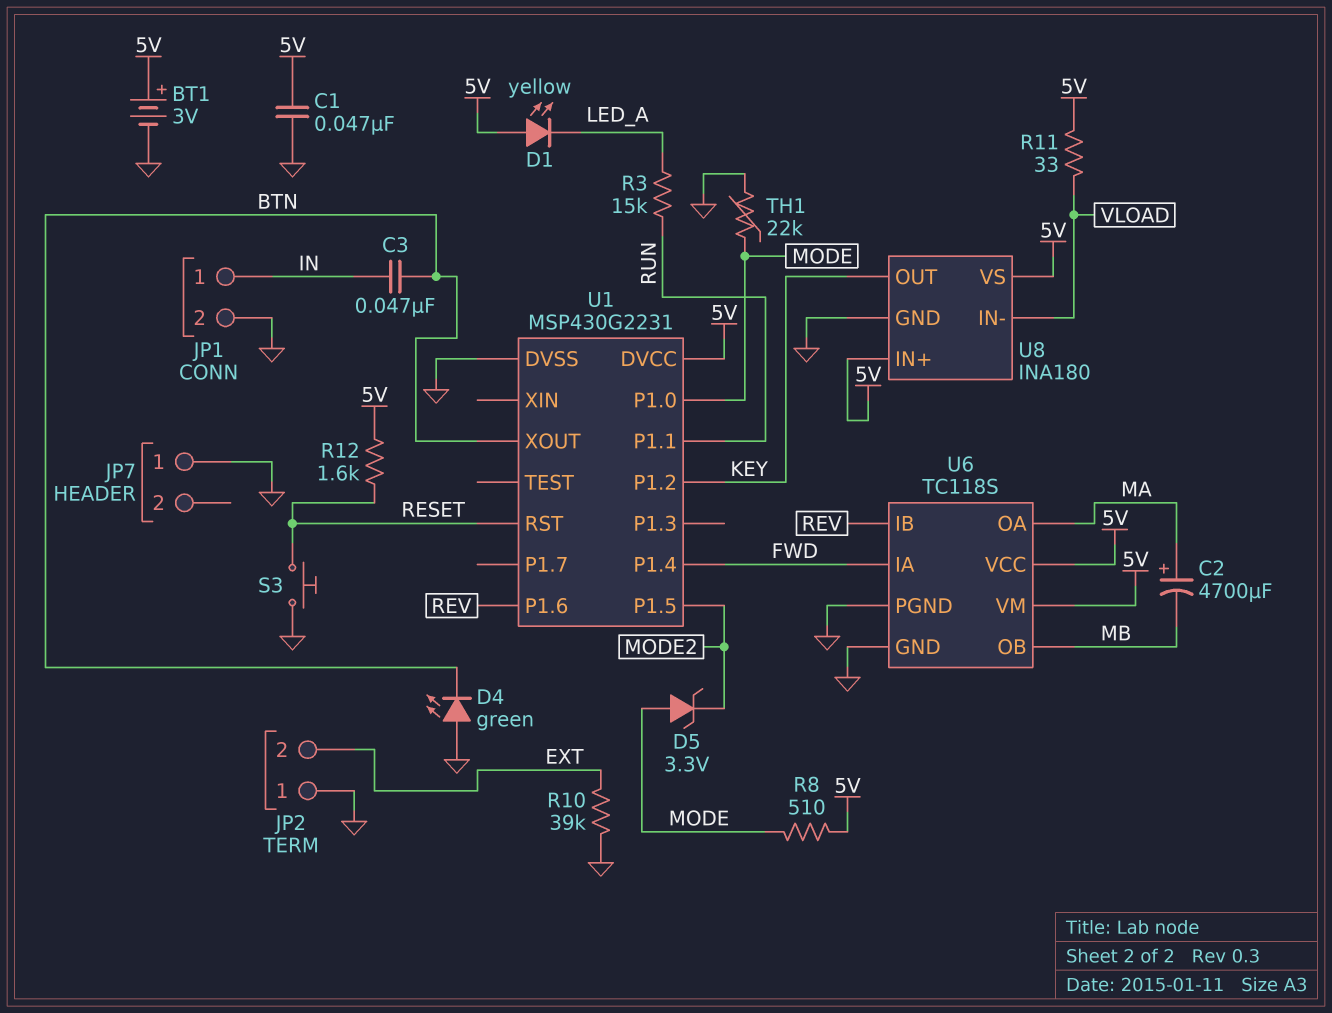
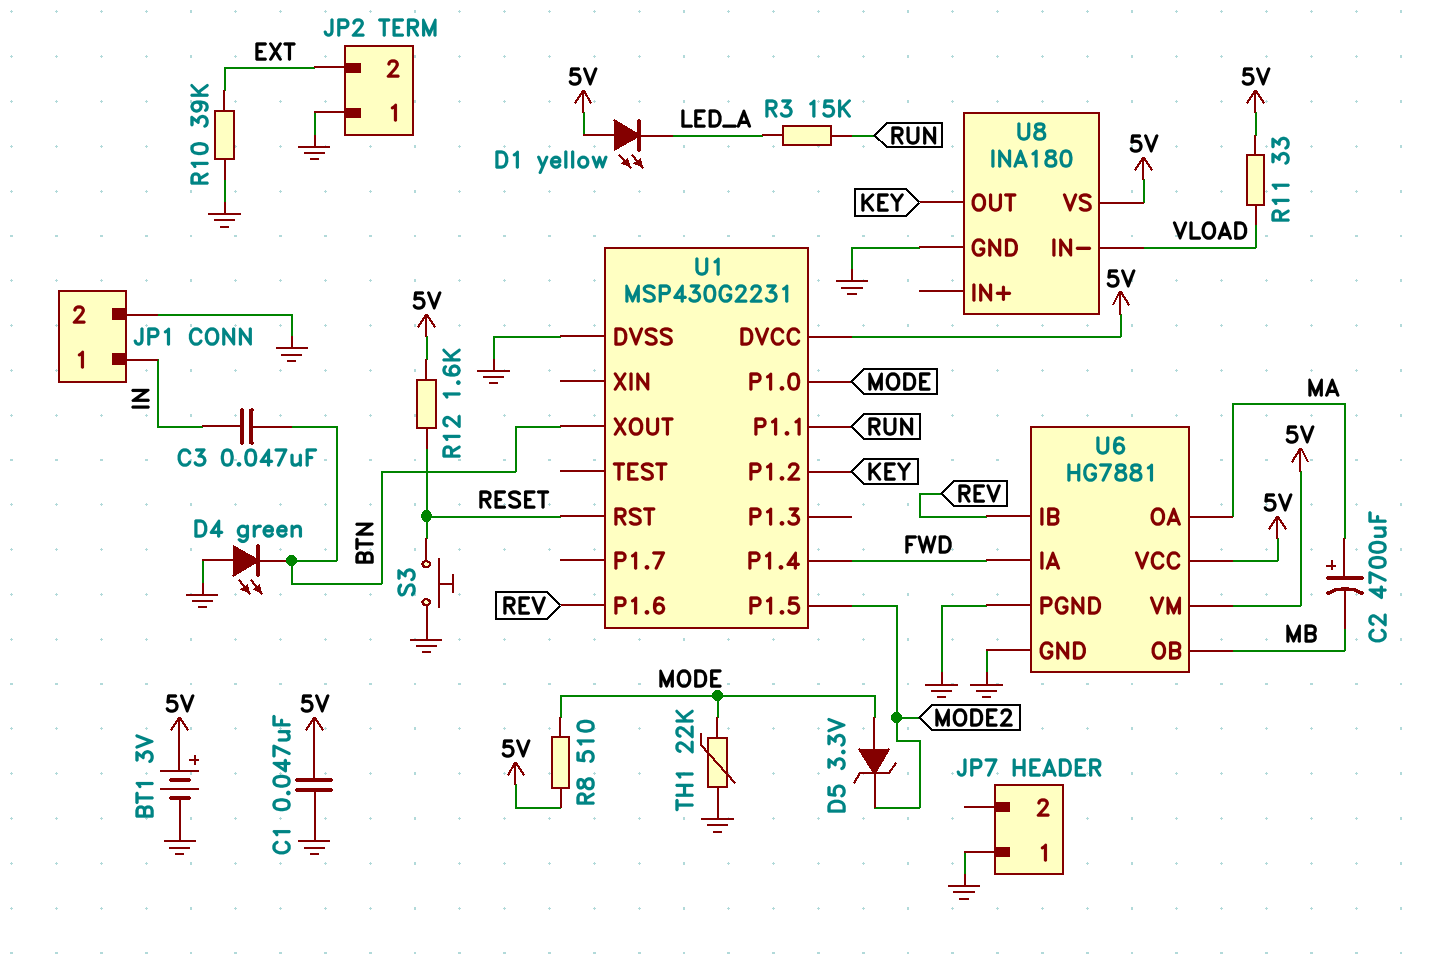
U6: TC118S -> HG7881
U8 pin IN+: 5V -> none

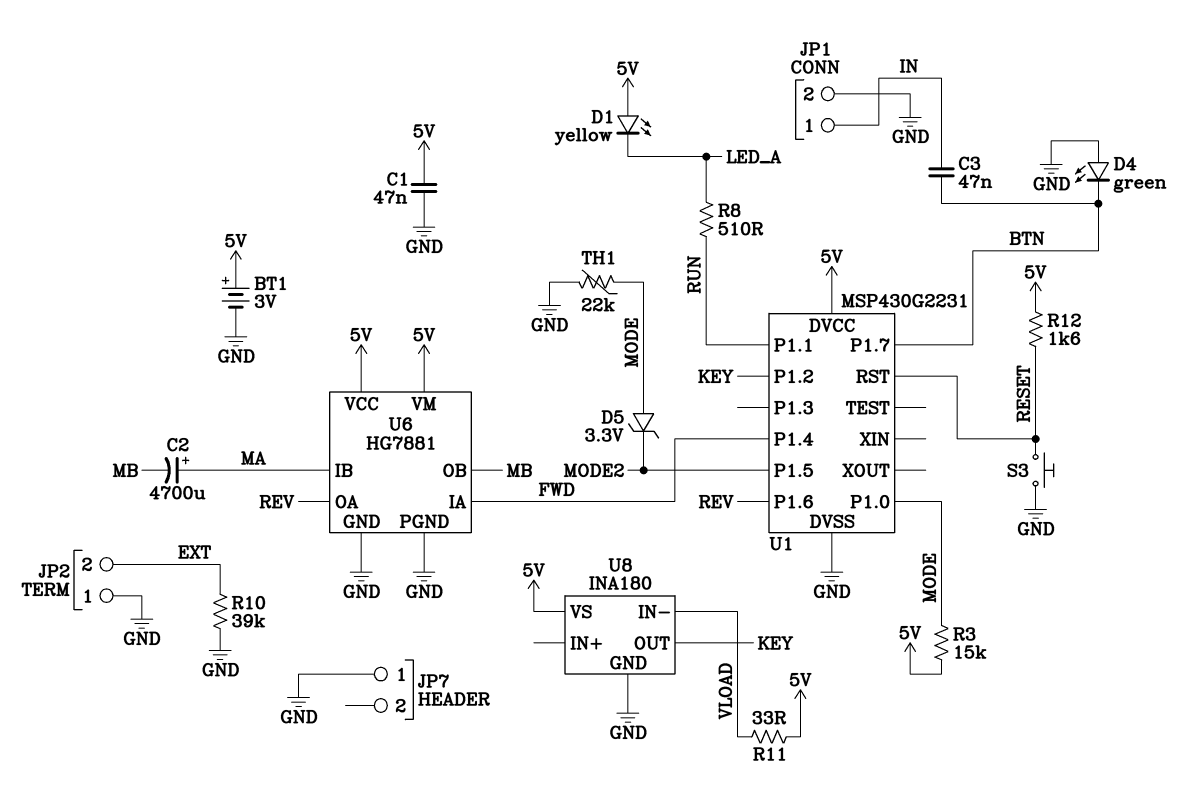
R3: 15k (LED_A, RUN) -> 15k (5V, MODE)
R8: 510 (5V, MODE) -> 510 (LED_A, RUN)
U1 pin P1.7: none -> BTN
U1 pin XOUT: BTN -> none
U6 pin IB: REV -> MA
U6 pin OA: MA -> REV

